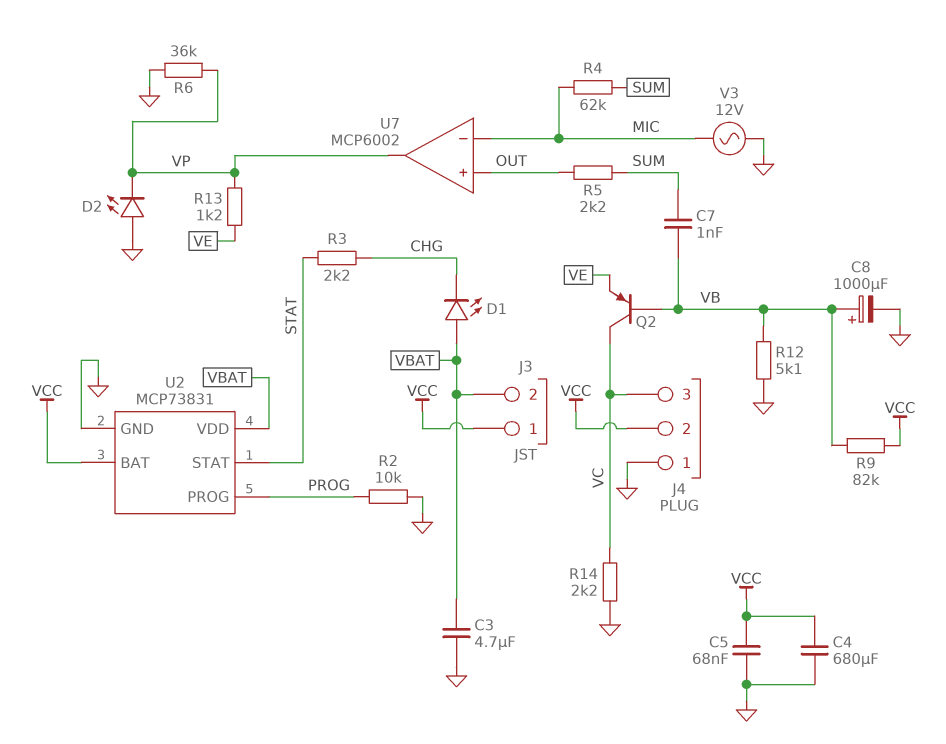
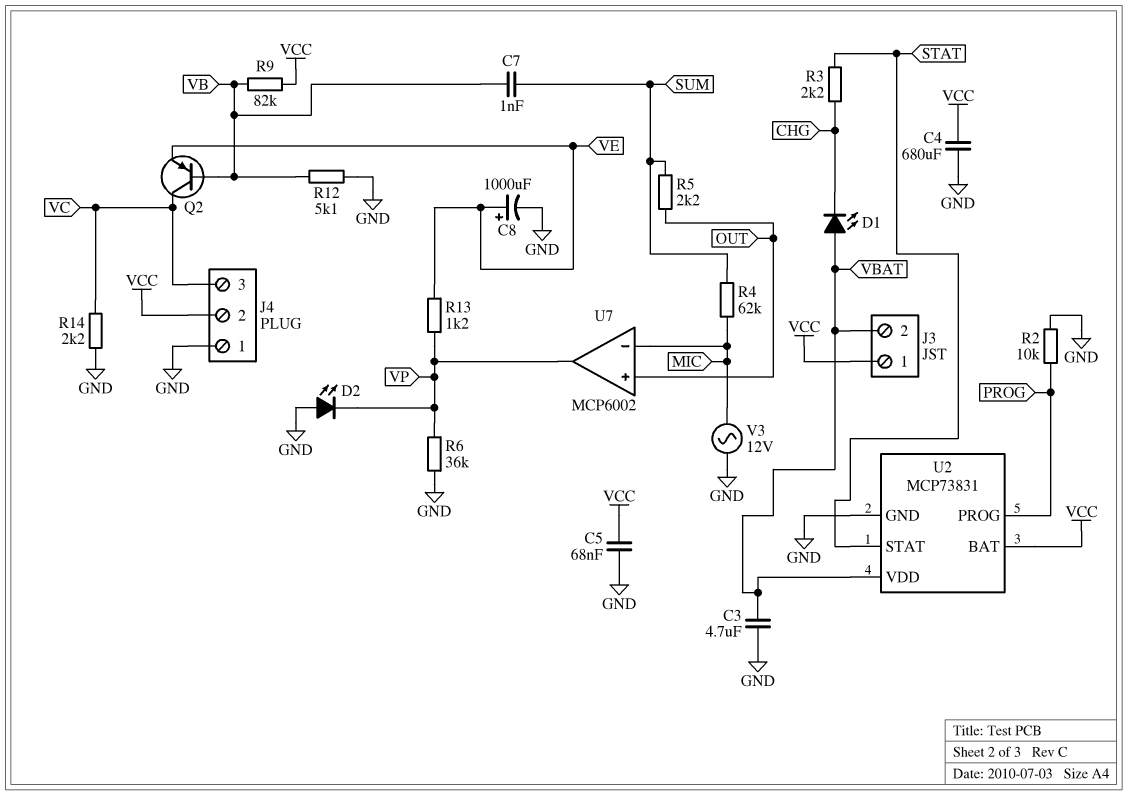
C8: 1000uF (plus VB, minus GND) -> 1000uF (plus VE, minus GND)

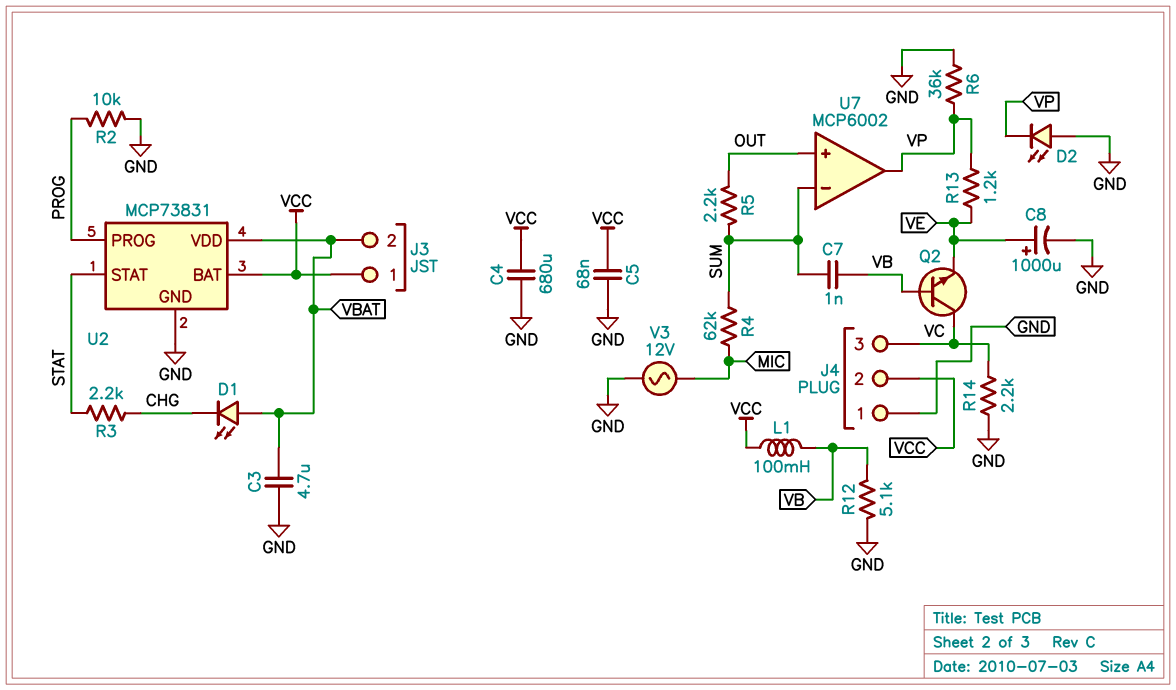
L1: none -> 100mH (VB, VCC)
Q2: PNP (B VB, C VC, E VE) -> NPN (B VB, C VC, E VE)
R9: 82k (VB, VCC) -> none
U7 pin in-: MIC -> SUM

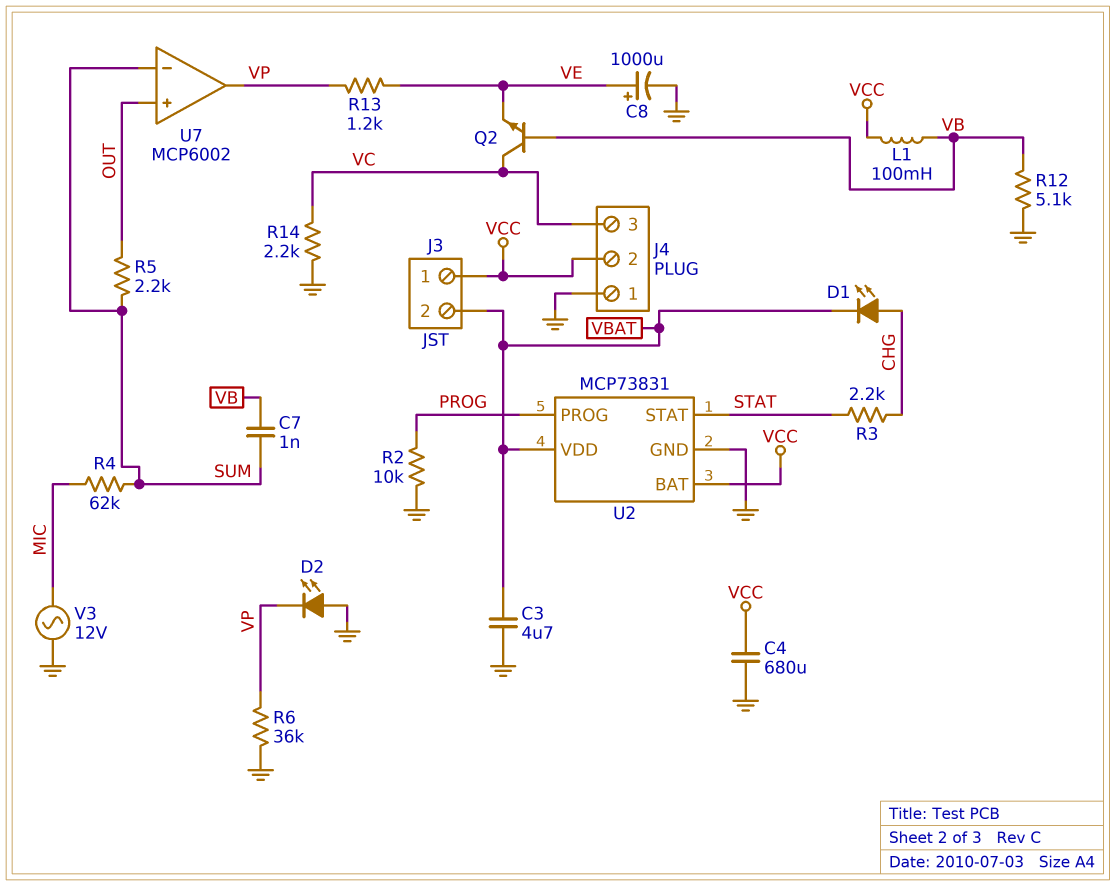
C5: 68nF (GND, VCC) -> none
D1: LED (A VBAT, K CHG) -> LED (A CHG, K VBAT)

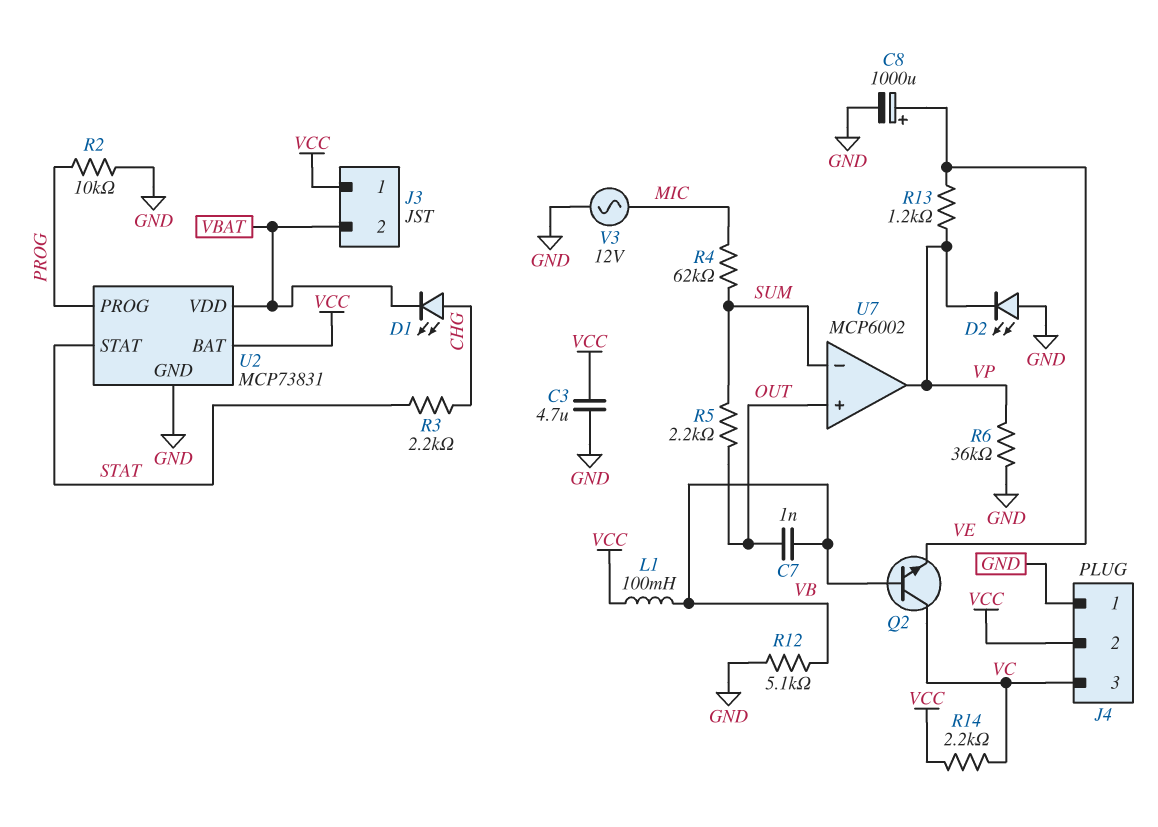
C3: 4.7uF (GND, VBAT) -> 4.7uF (GND, VCC)
C4: 680uF (GND, VCC) -> none
C7: 1nF (SUM, VB) -> 1nF (OUT, VB)
R14: 2.2k (GND, VC) -> 2.2k (VC, VCC)

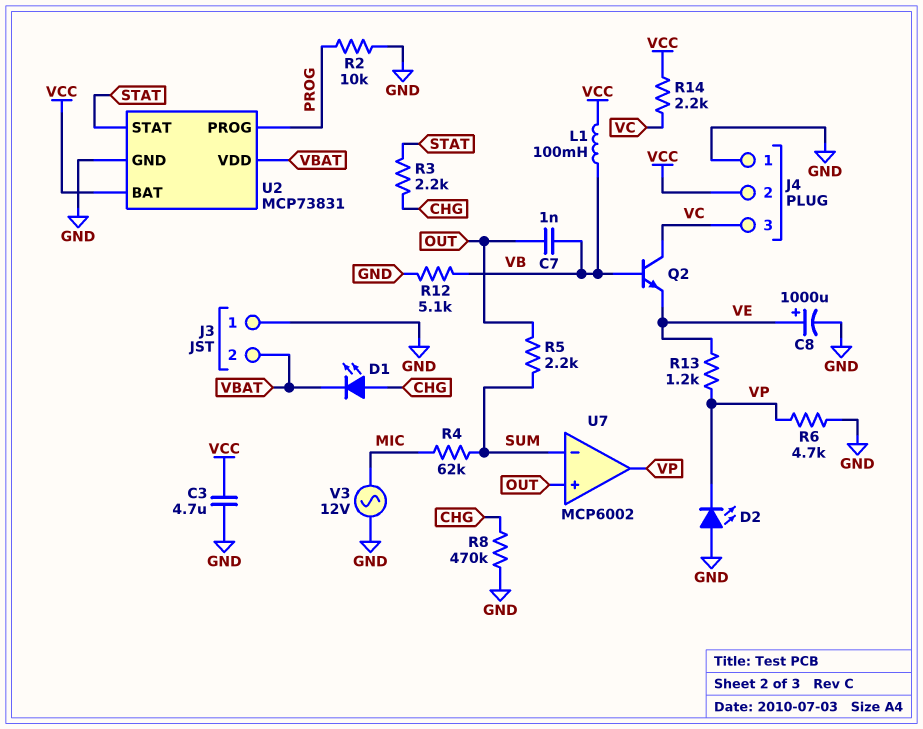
J3 pin 1: VCC -> GND
R6: 36k (GND, VP) -> 4.7k (GND, VP)
R8: none -> 470k (CHG, GND)

